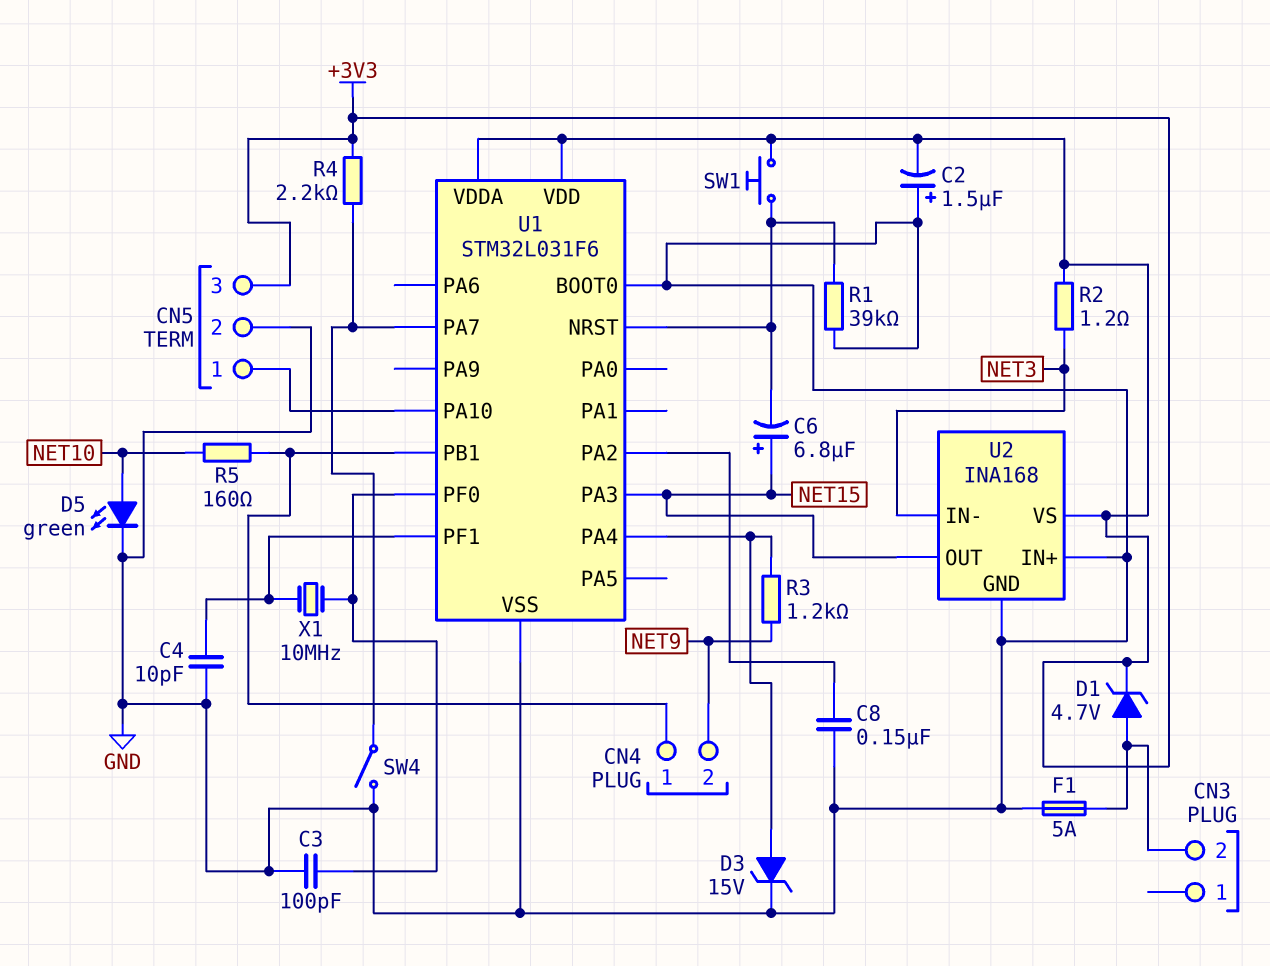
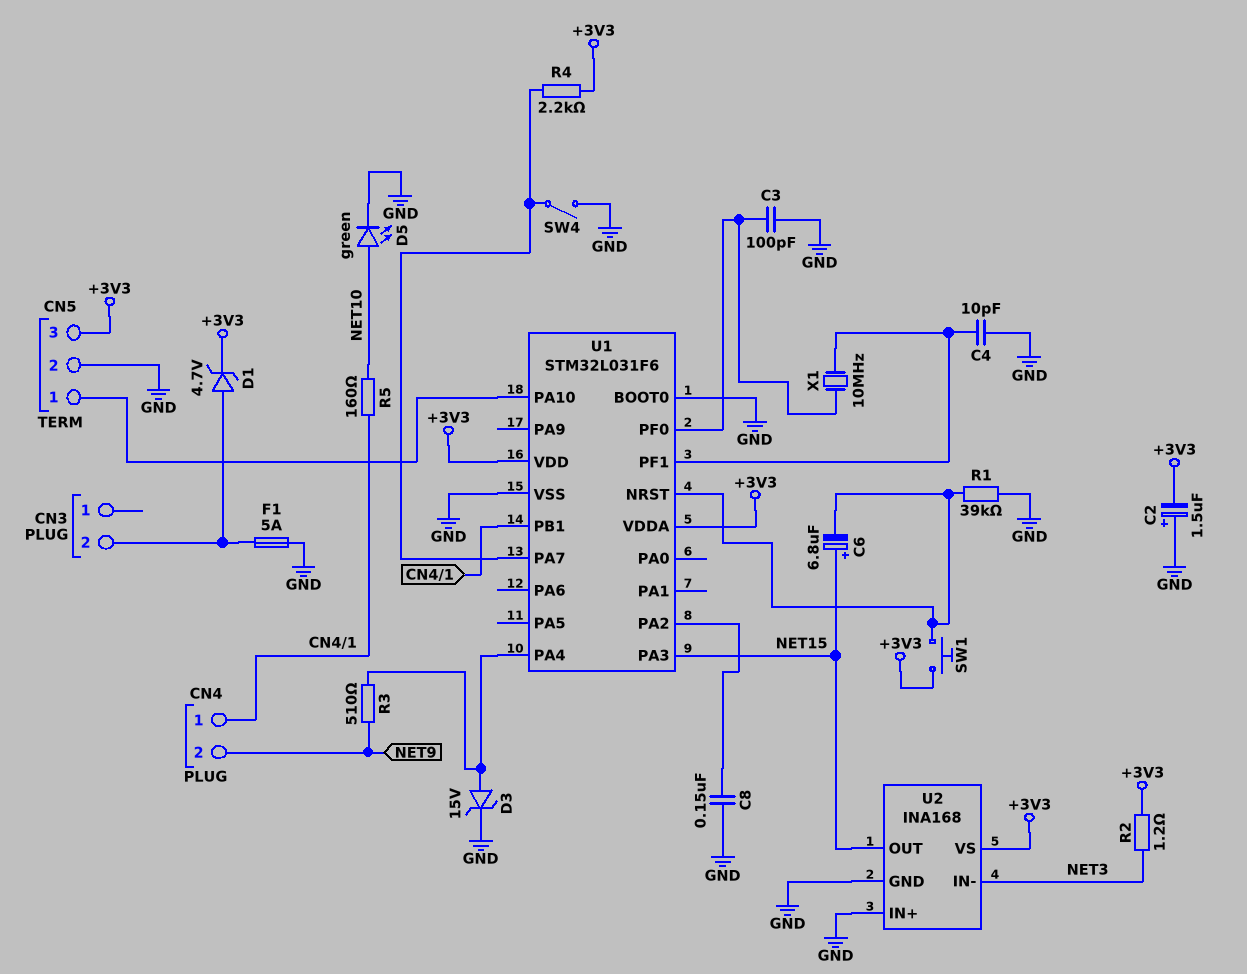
R3: 1.2k (NET9, U1/PA4) -> 510 (NET9, U1/PA4)

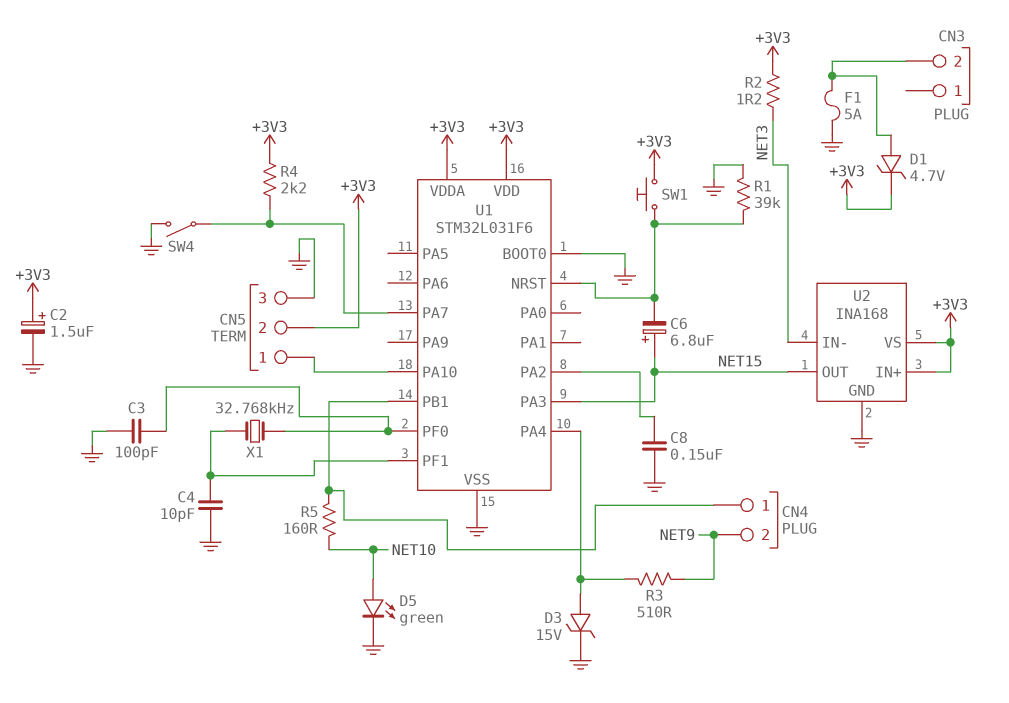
C2: 1.5uF (plus GND, minus +3V3) -> 1.5uF (plus +3V3, minus GND)
CN5 pin 2: GND -> +3V3
CN5 pin 3: +3V3 -> GND
U2 pin IN+: GND -> +3V3
X1: 10MHz (U1/PF0, U1/PF1) -> 32.768kHz (U1/PF0, U1/PF1)

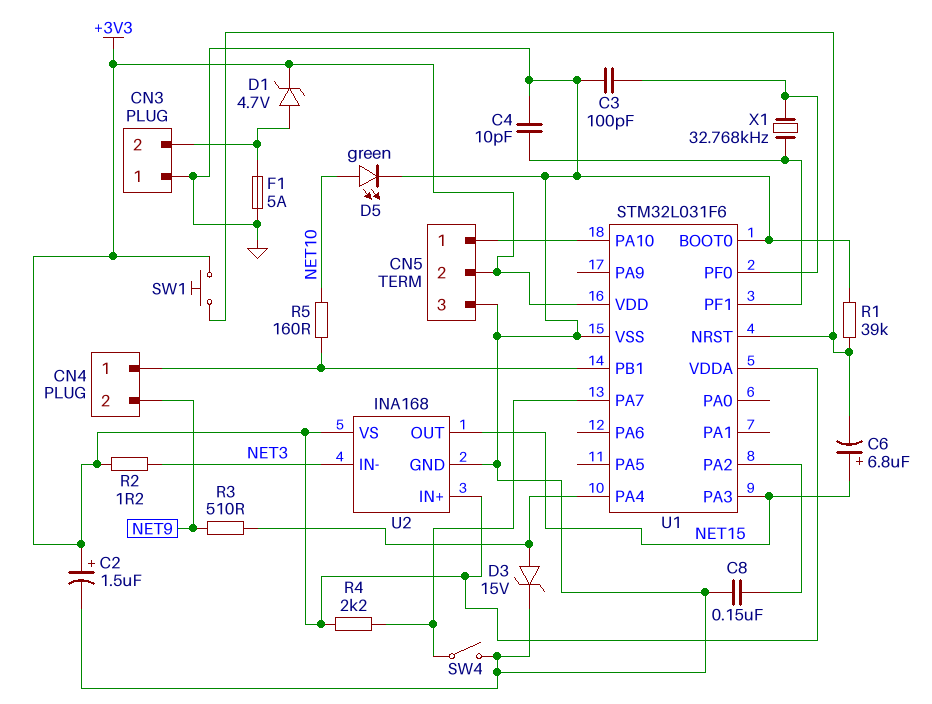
CN3 pin 1: none -> GND

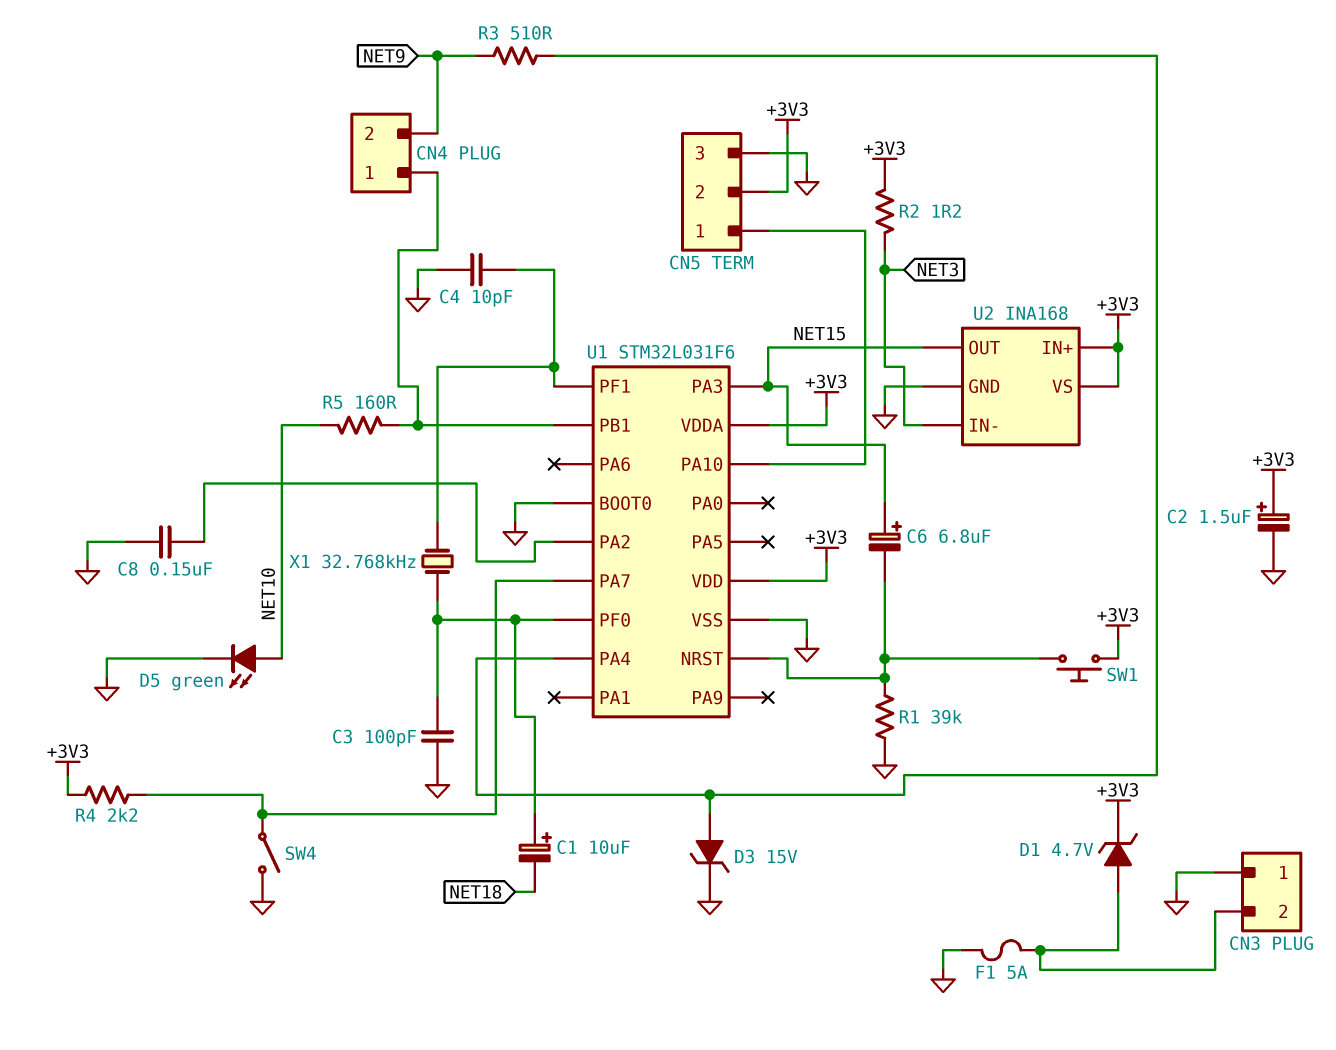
C1: none -> 10uF (plus U1/PF0, minus NET18)

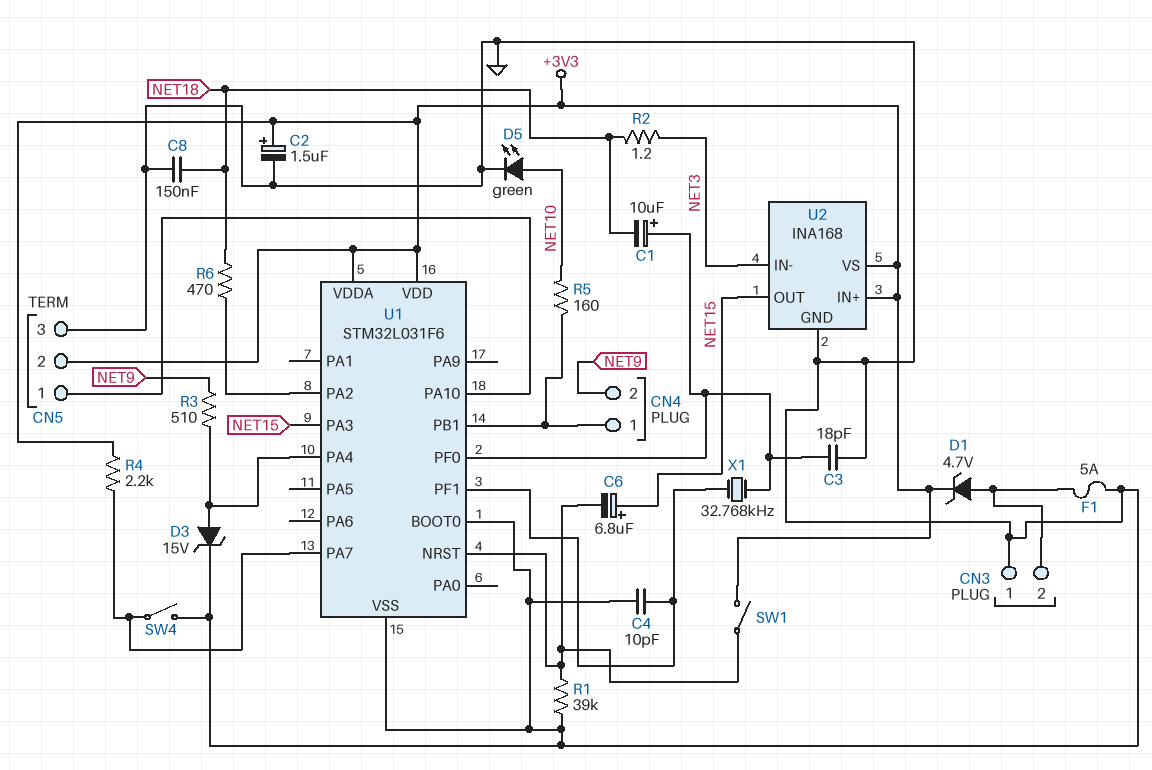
C3: 100pF (GND, U1/PF0) -> 18pF (GND, U1/PF0)
C8: 150nF (GND, U1/PA2) -> 150nF (GND, NET18)
R2: 1.2 (+3V3, NET3) -> 1.2 (NET3, NET18)
R6: none -> 470 (NET18, U1/PA2)
SW1: button (+3V3, U1/NRST) -> switch (+3V3, U1/NRST)

